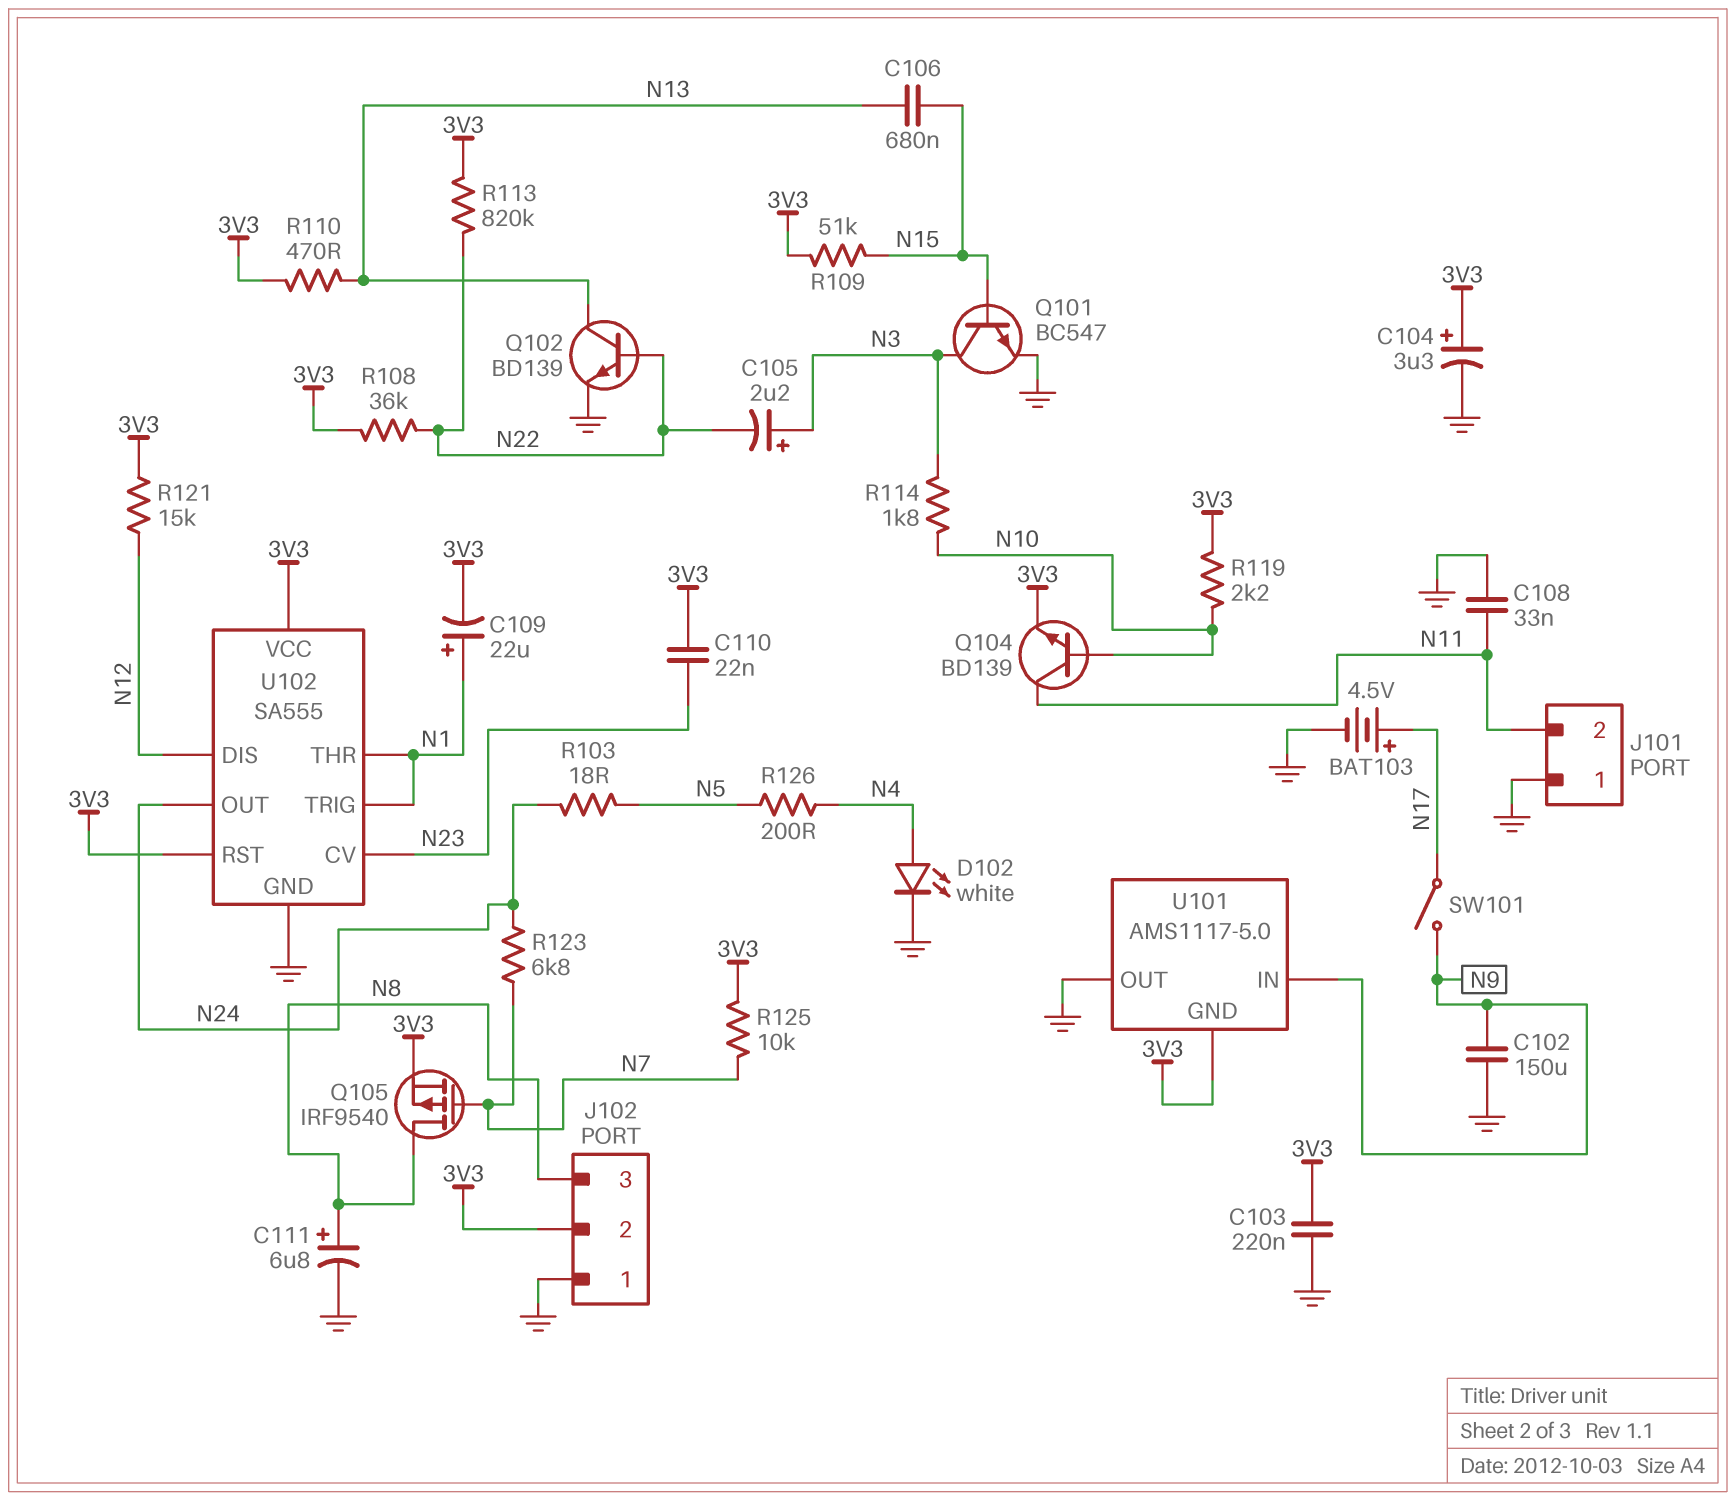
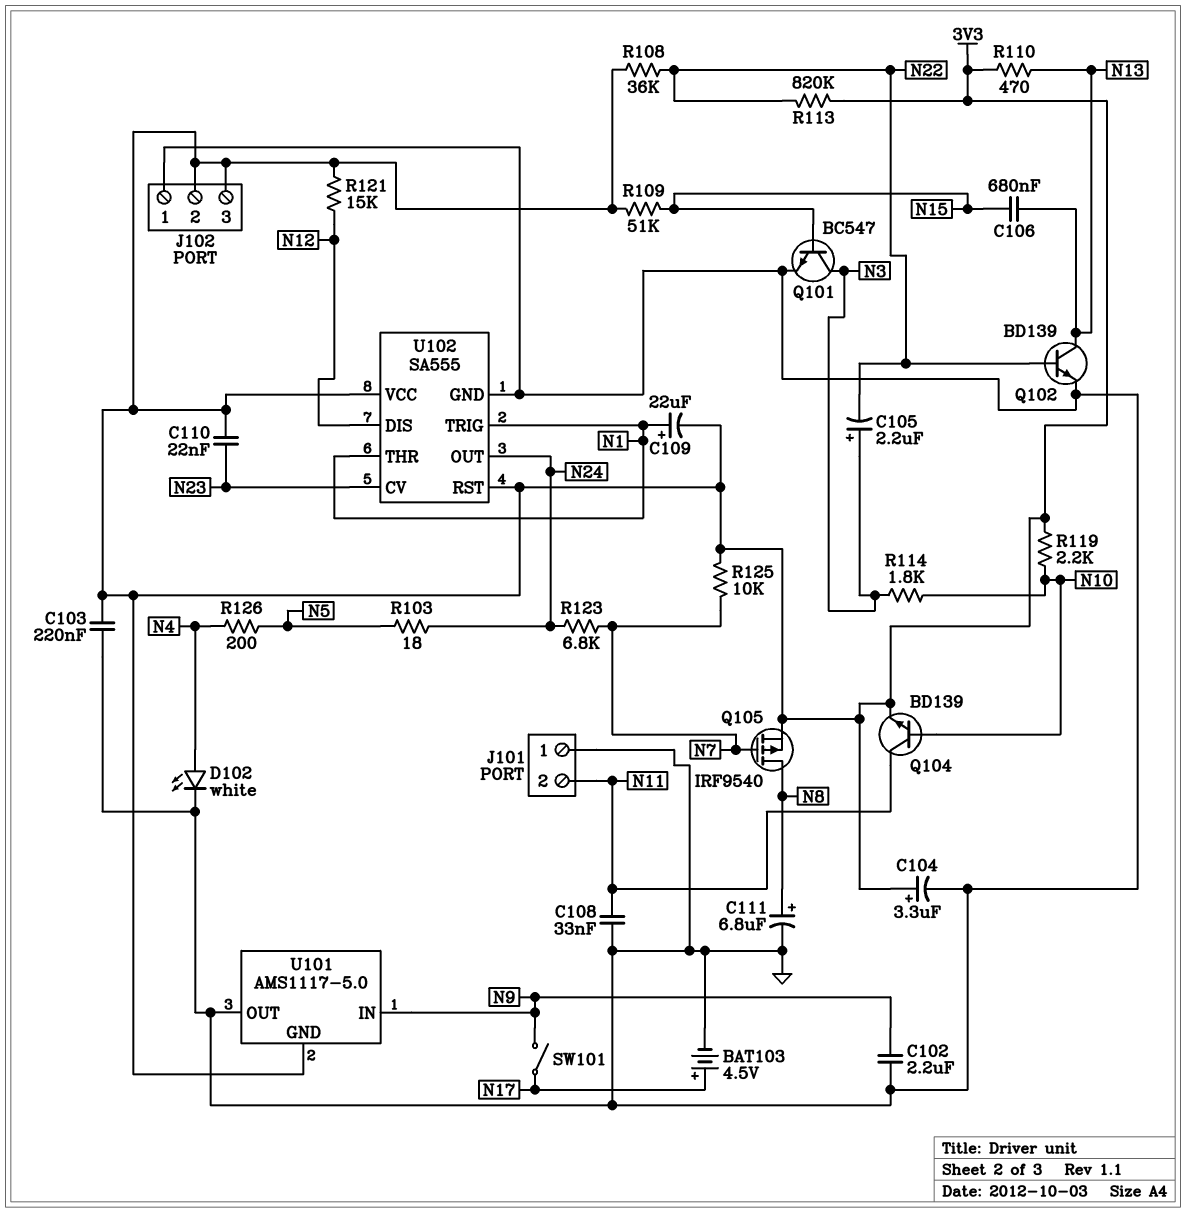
C102: 150uF (GND, N9) -> 2.2uF (GND, N9)
J102 pin 3: N8 -> 3V3

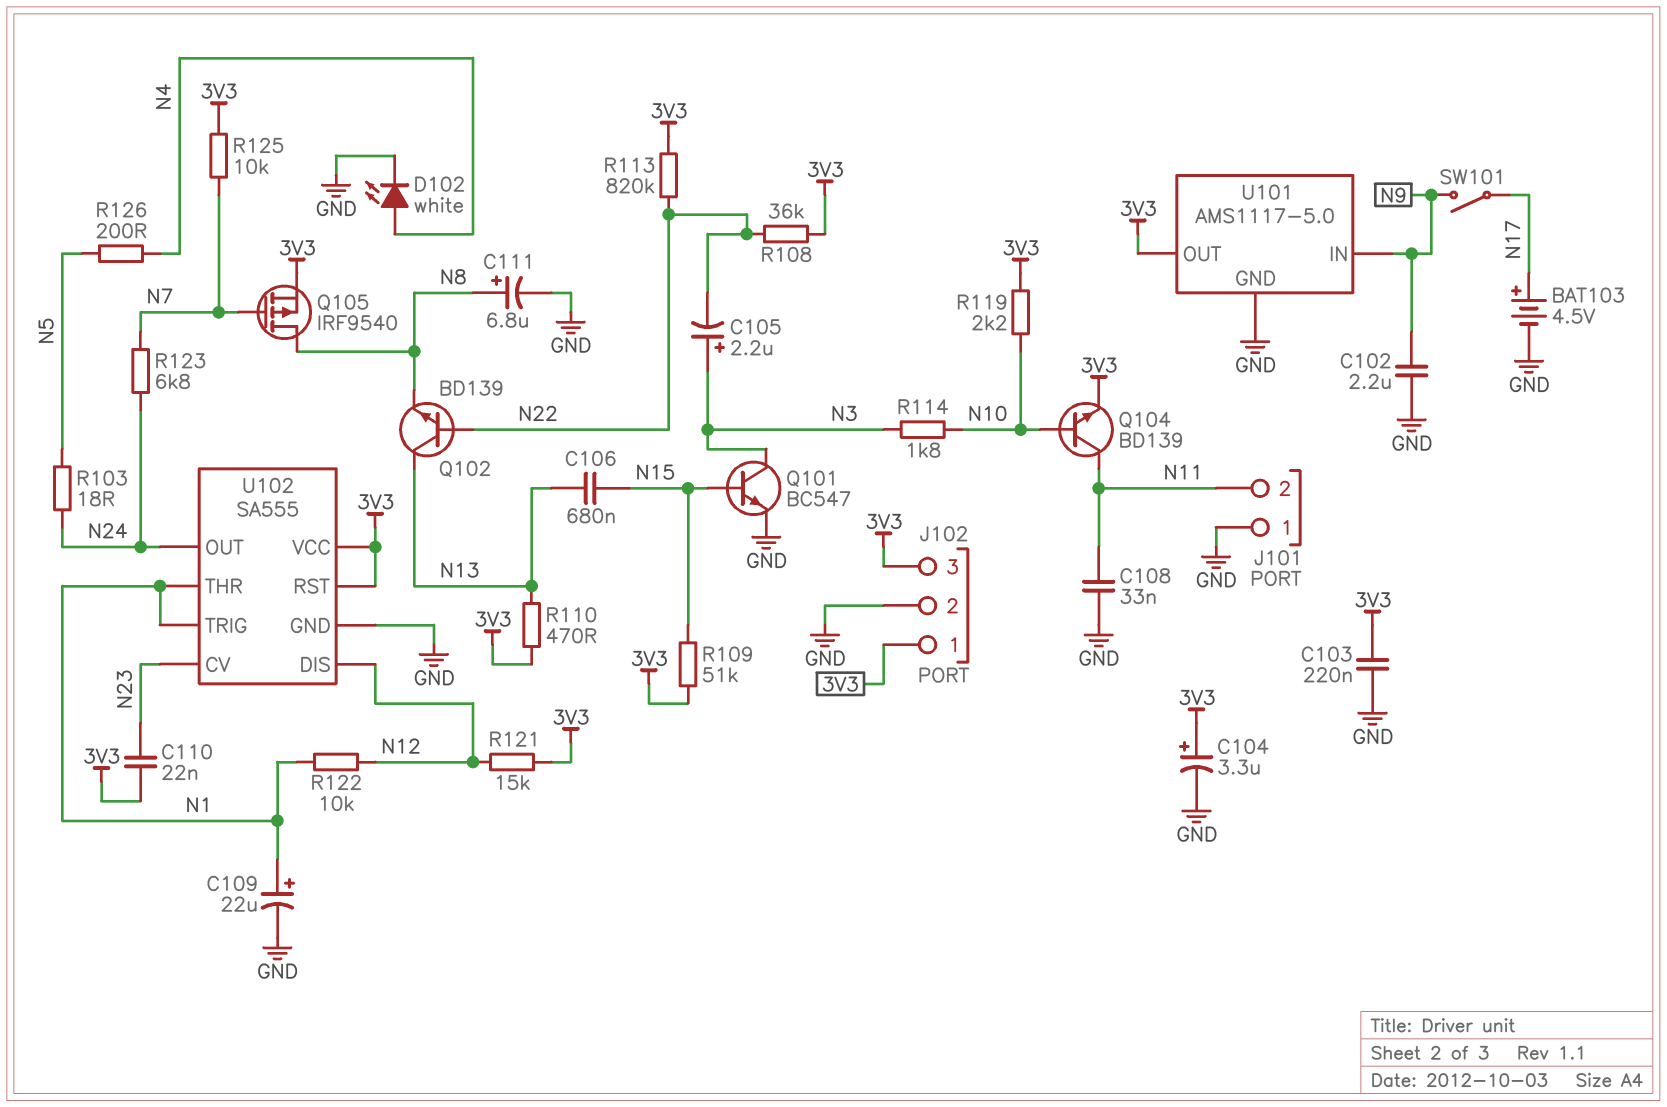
C109: 22uF (plus N1, minus 3V3) -> 22uF (plus N1, minus GND)
J102 pin 1: GND -> 3V3
J102 pin 2: 3V3 -> GND
Q102: NPN BD139 (B N22, C N13, E GND) -> NPN BD139 (B N22, C N13, E N8)
R122: none -> 10k (N1, N12)
U101 pin GND: 3V3 -> GND
U101 pin OUT: GND -> 3V3

